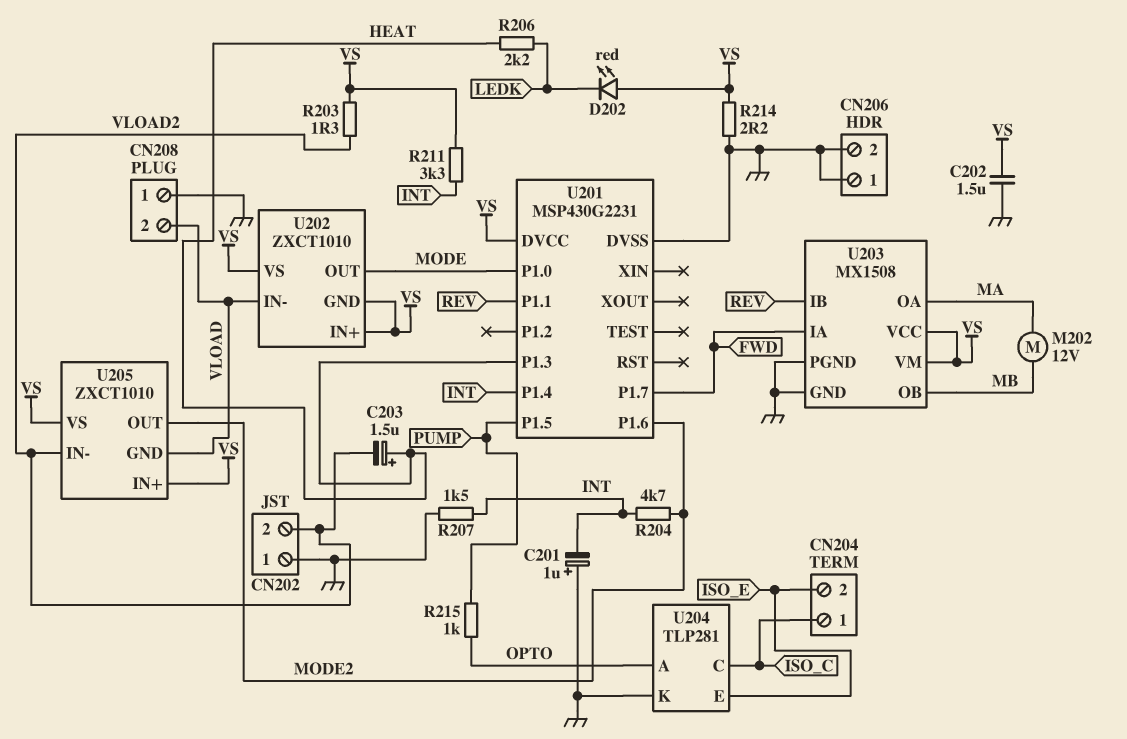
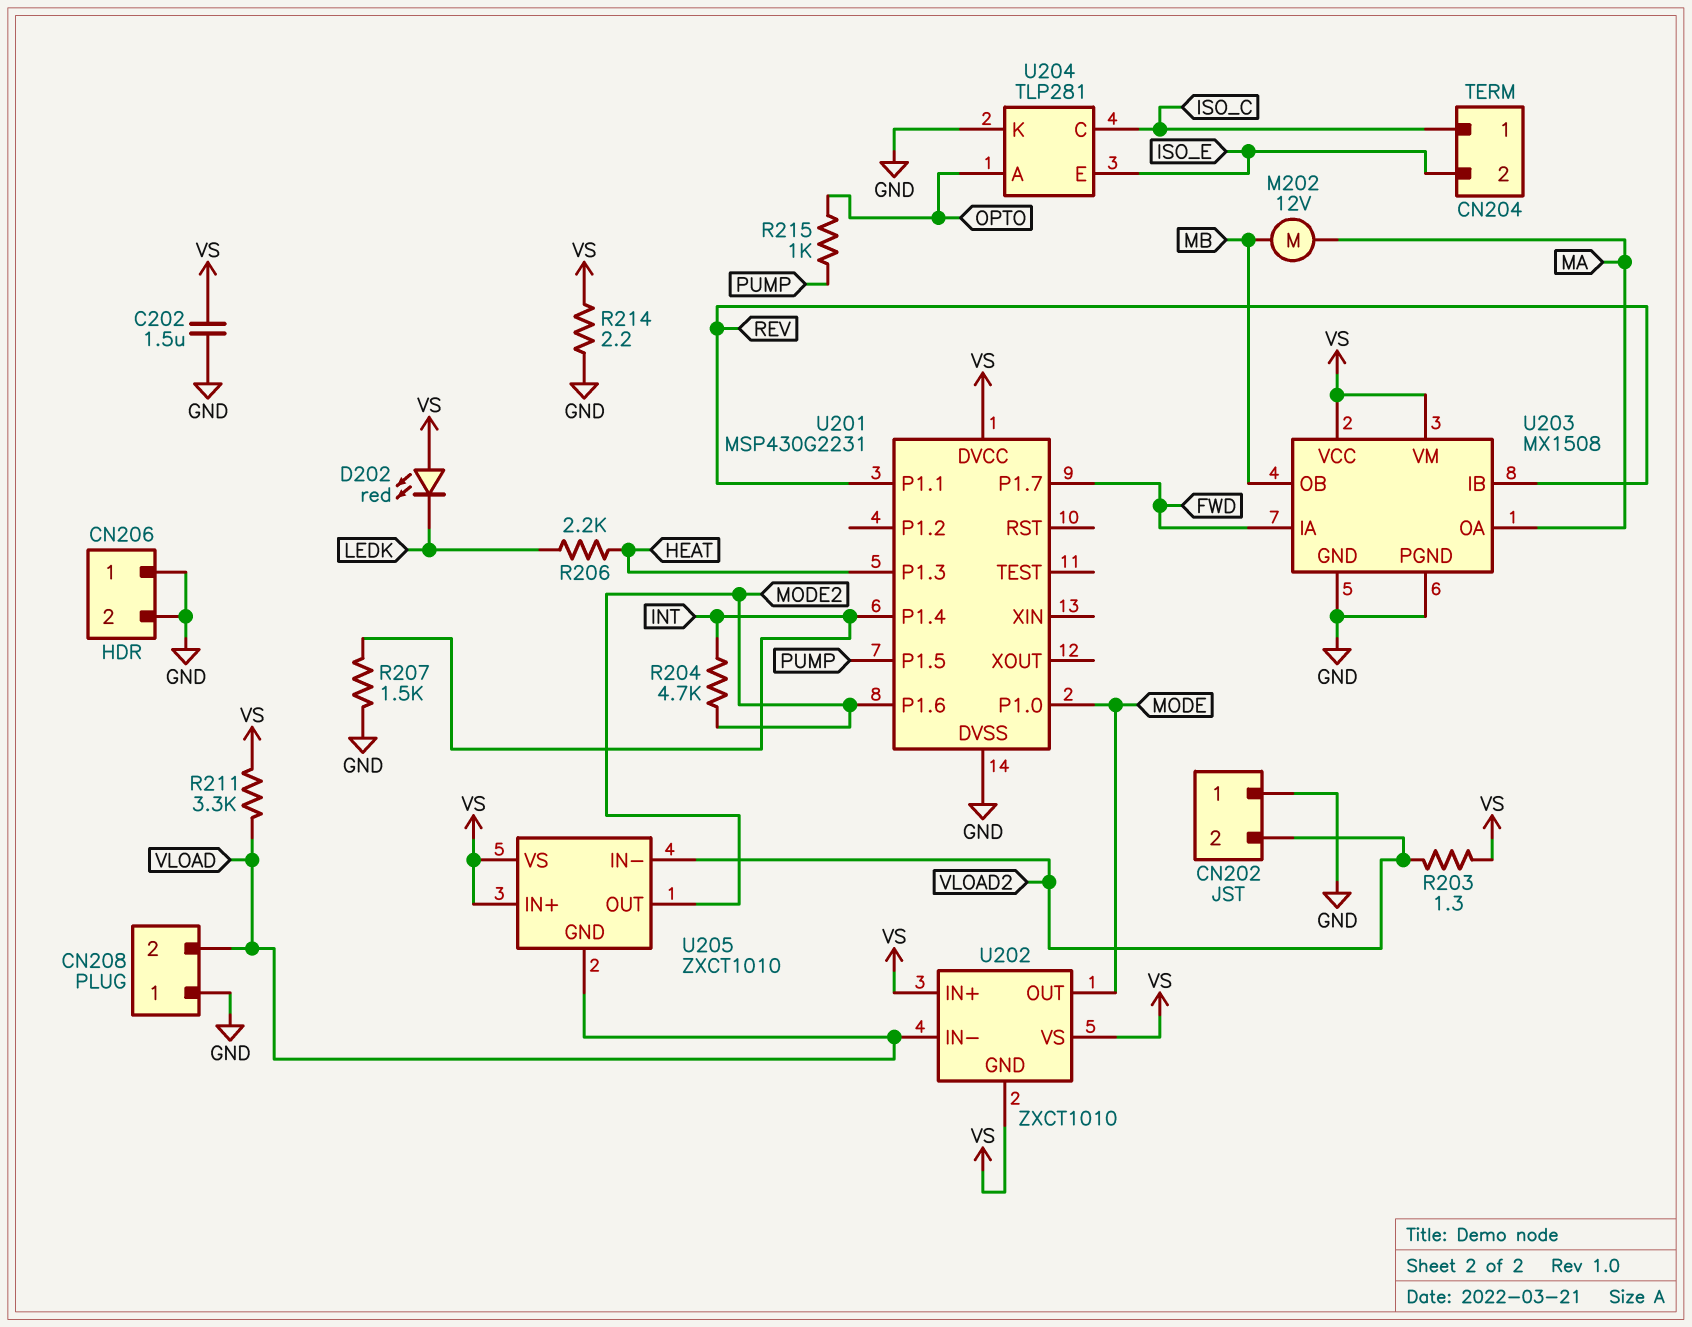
C201: 1uF (plus GND, minus INT) -> none
C203: 1.5uF (plus HEAT, minus VLOAD2) -> none
R211: 3.3k (INT, VS) -> 3.3k (VLOAD, VS)

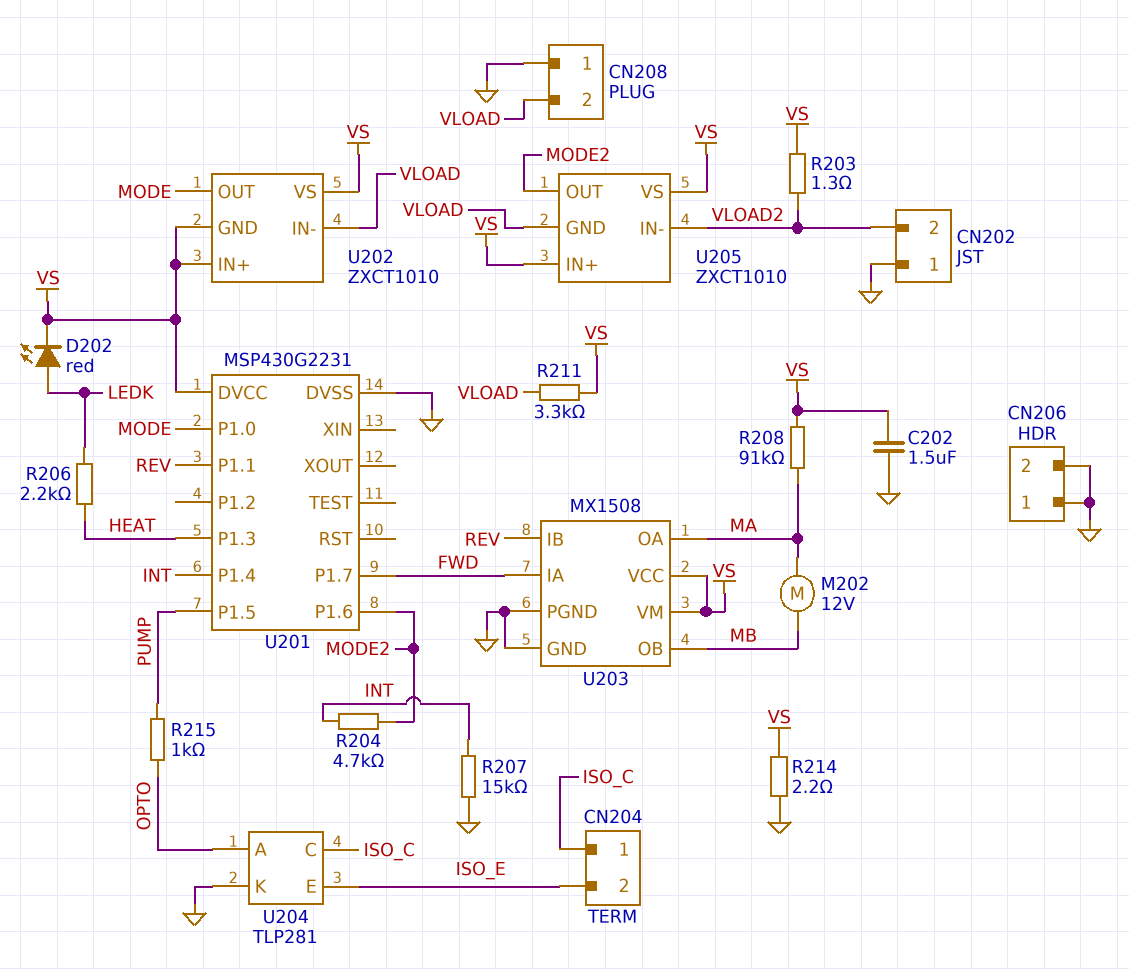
D202: LED red (A VS, K LEDK) -> LED red (A LEDK, K VS)
R207: 1.5k (GND, INT) -> 15k (GND, INT)
R208: none -> 91k (MA, VS)

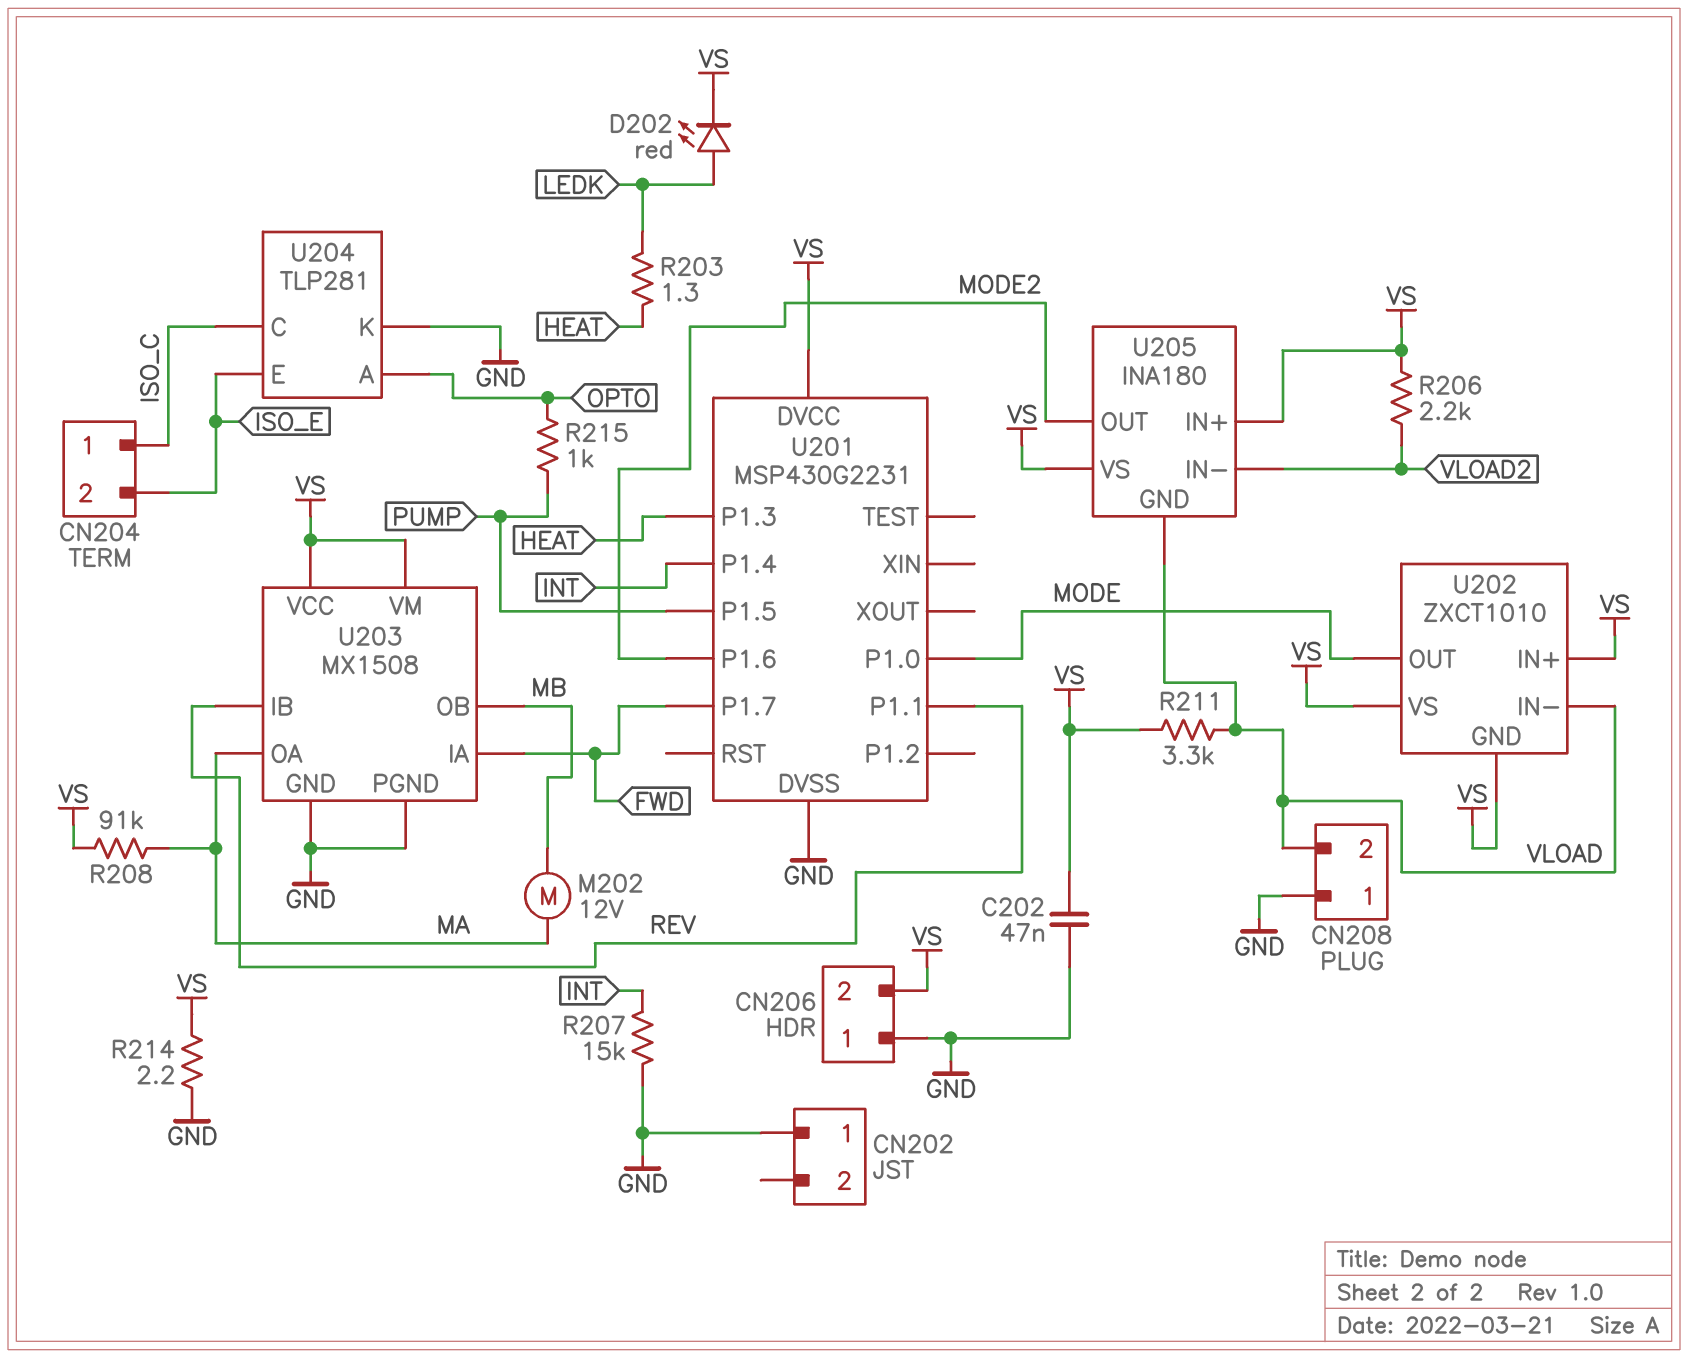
C202: 1.5uF (GND, VS) -> 47nF (GND, VS)
CN202 pin 2: VLOAD2 -> none
CN206 pin 2: GND -> VS
R203: 1.3 (VLOAD2, VS) -> 1.3 (HEAT, LEDK)
R204: 4.7k (INT, MODE2) -> none
R206: 2.2k (HEAT, LEDK) -> 2.2k (VLOAD2, VS)
U205: ZXCT1010 -> INA180

